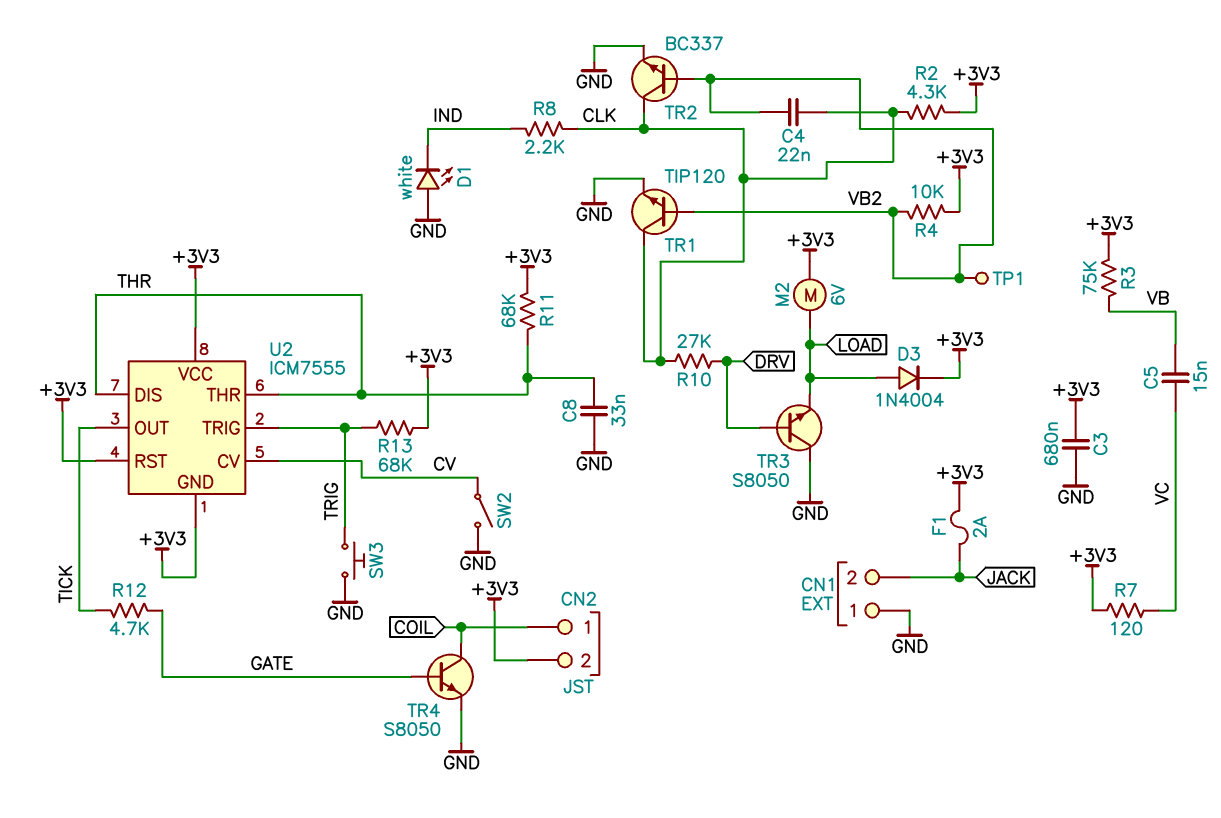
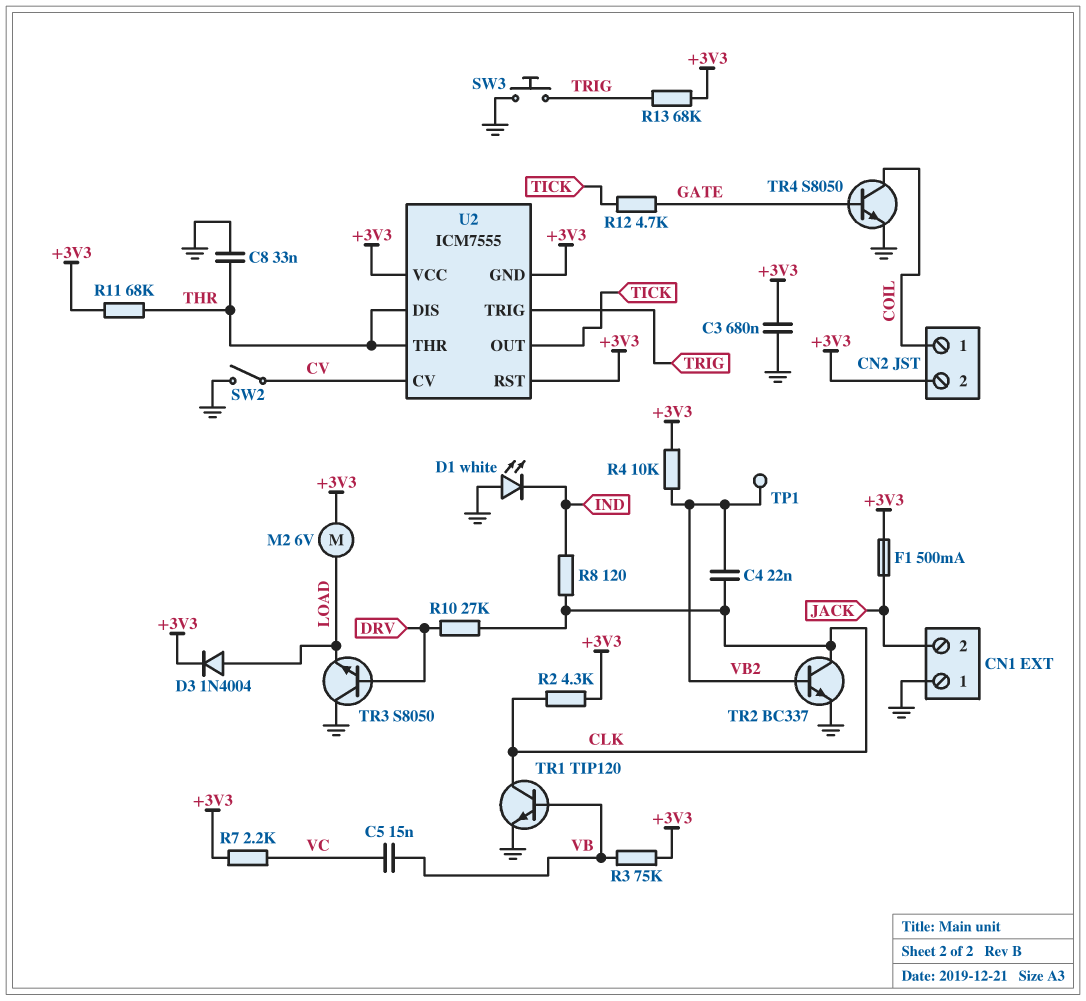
F1: 2A (+3V3, JACK) -> 500mA (+3V3, JACK)
R7: 120 (+3V3, VC) -> 2.2k (+3V3, VC)
R8: 2.2k (CLK, IND) -> 120 (CLK, IND)
TR1: NPN TIP120 (B VB2, C CLK, E GND) -> NPN TIP120 (B VB, C CLK, E GND)

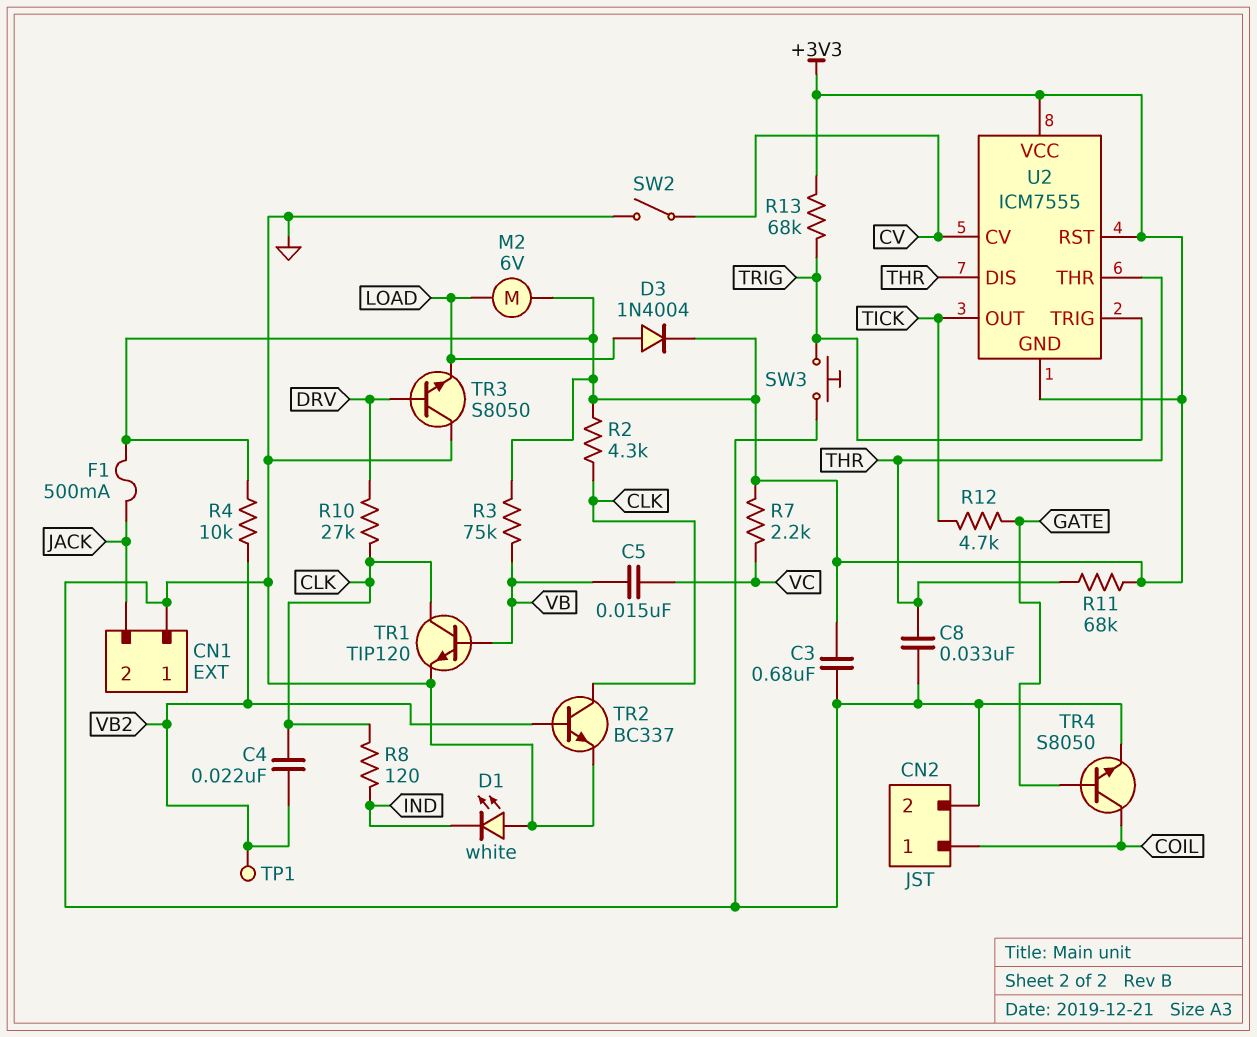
CN2 pin 2: +3V3 -> GND

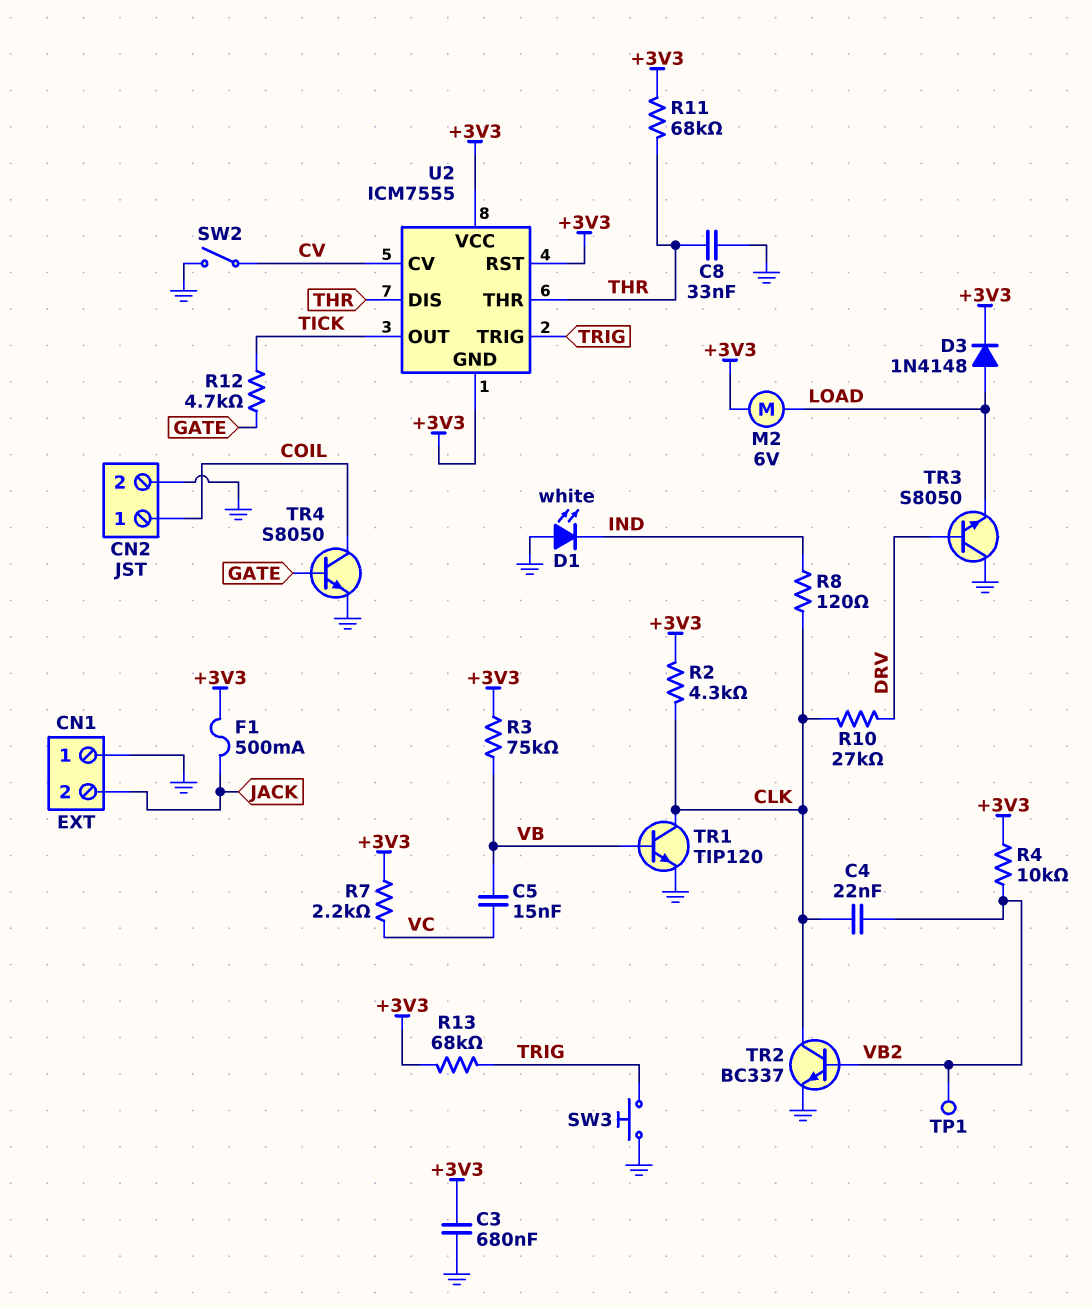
D3: diode 1N4004 (A LOAD, K +3V3) -> diode 1N4148 (A LOAD, K +3V3)

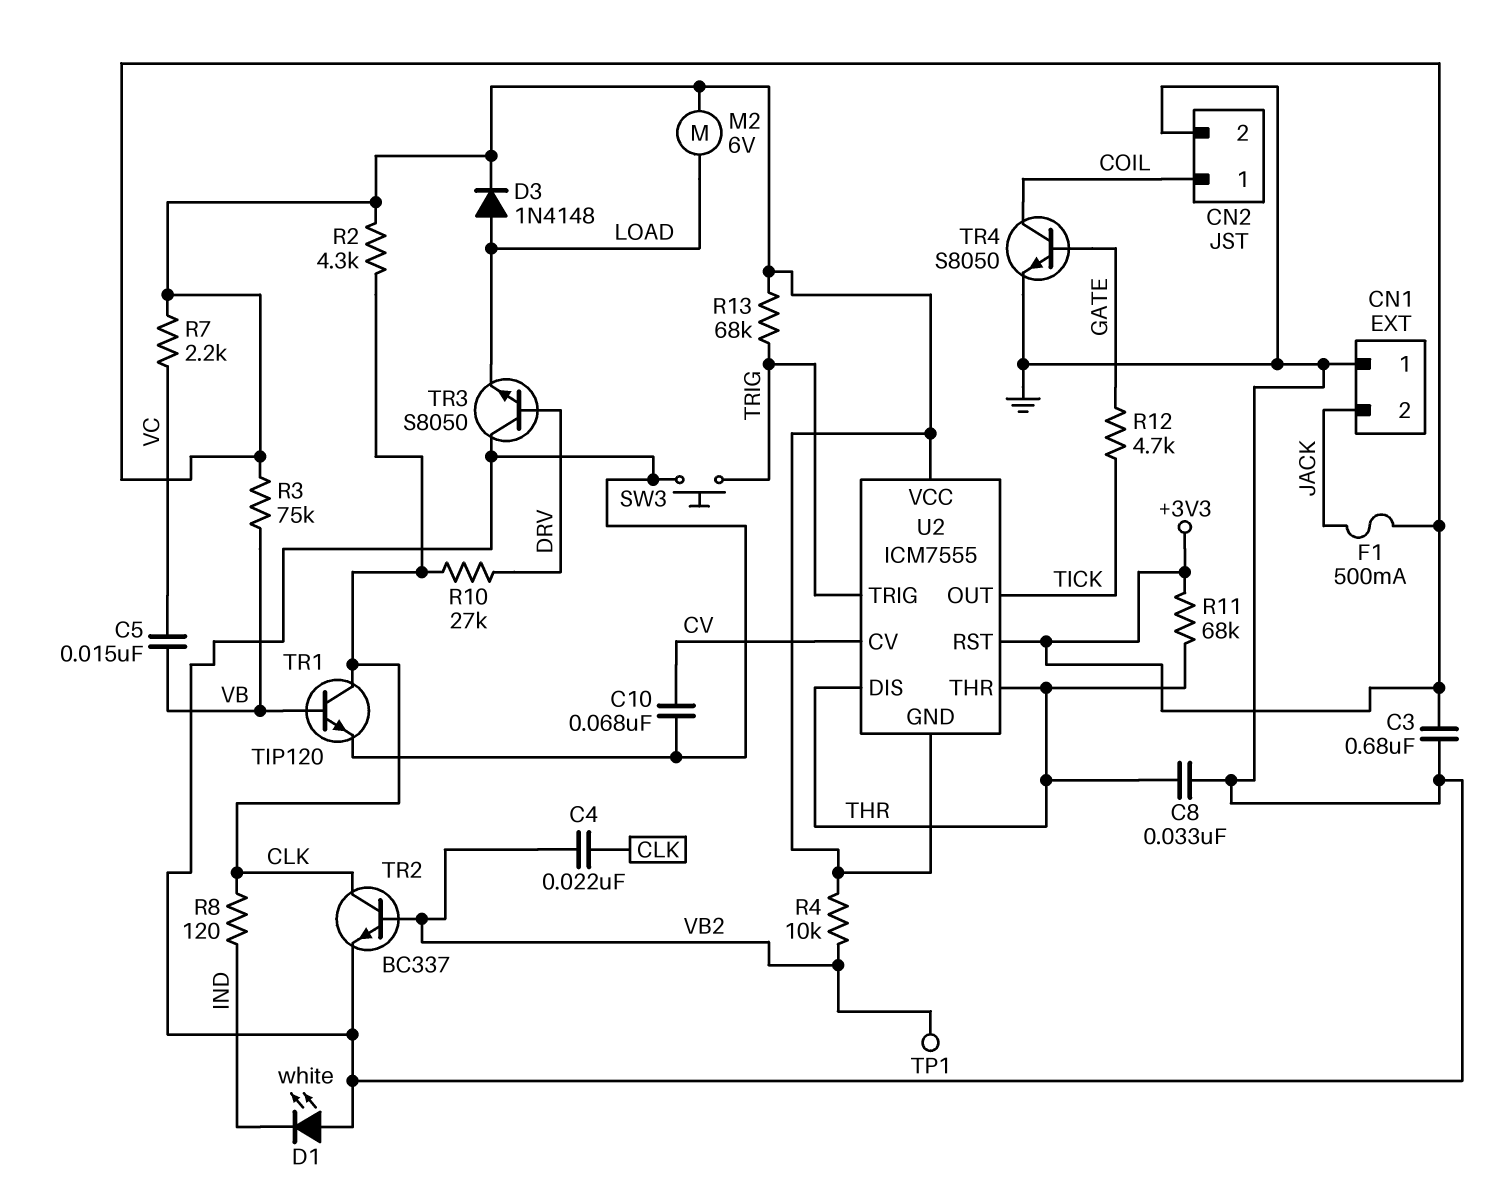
C10: none -> 68nF (CV, GND)
SW2: switch (CV, GND) -> none

